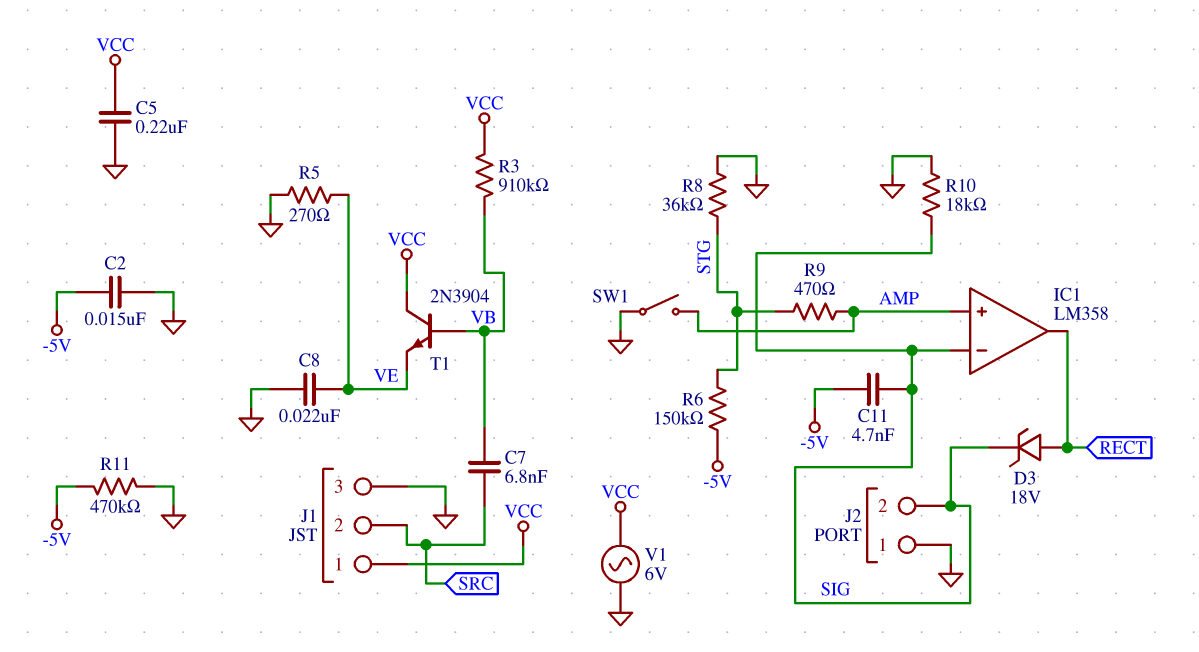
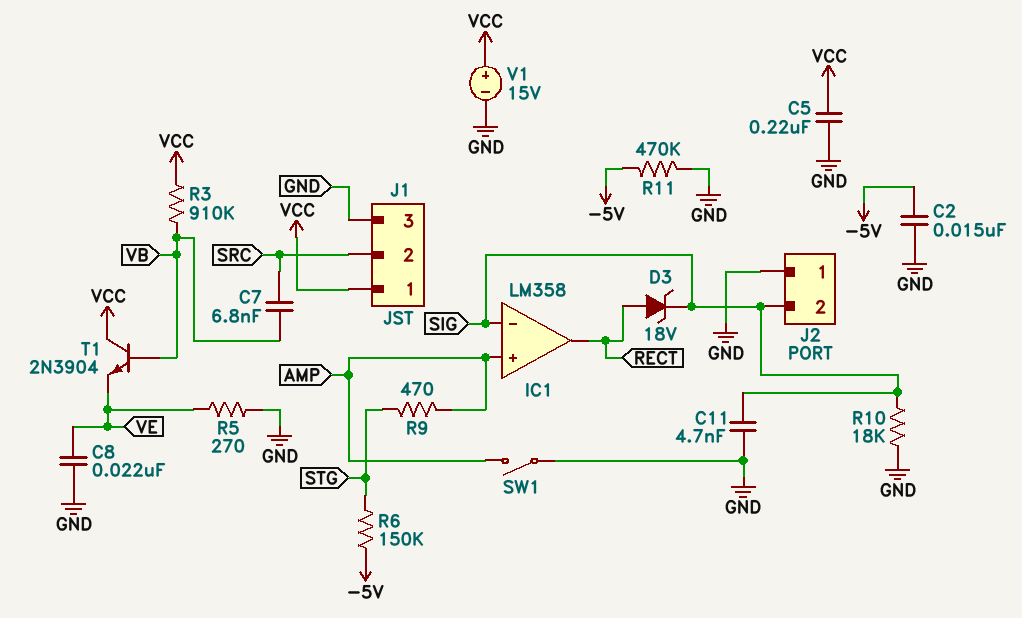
C11: 4.7nF (-5V, SIG) -> 4.7nF (GND, SIG)
R8: 36k (GND, STG) -> none
V1: AC 6V (GND, VCC) -> 15V (plus VCC, minus GND)

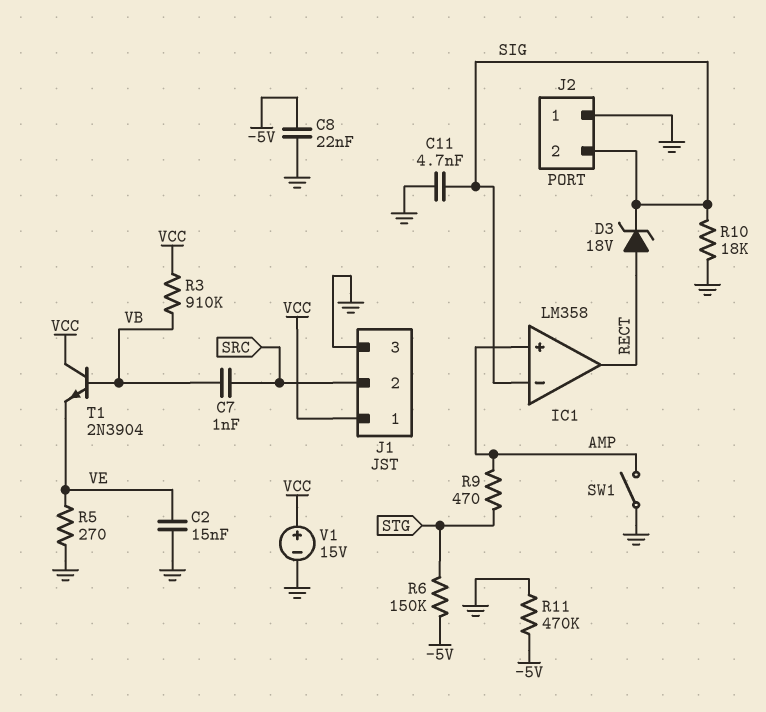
C2: 15nF (-5V, GND) -> 15nF (GND, VE)
C5: 220nF (GND, VCC) -> none
C7: 6.8nF (SRC, VB) -> 1nF (SRC, VB)
C8: 22nF (GND, VE) -> 22nF (-5V, GND)

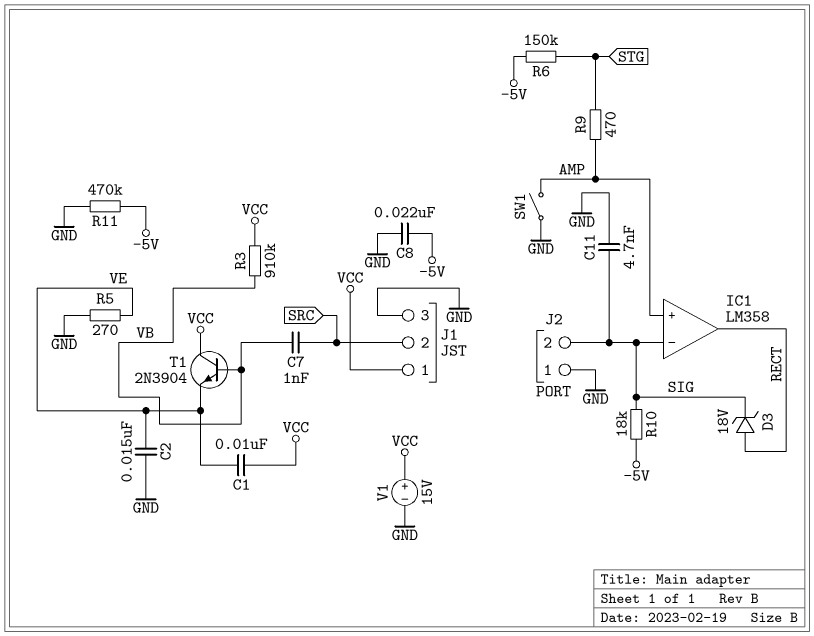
C1: none -> 10nF (VCC, VE)
R10: 18k (GND, SIG) -> 18k (-5V, SIG)

